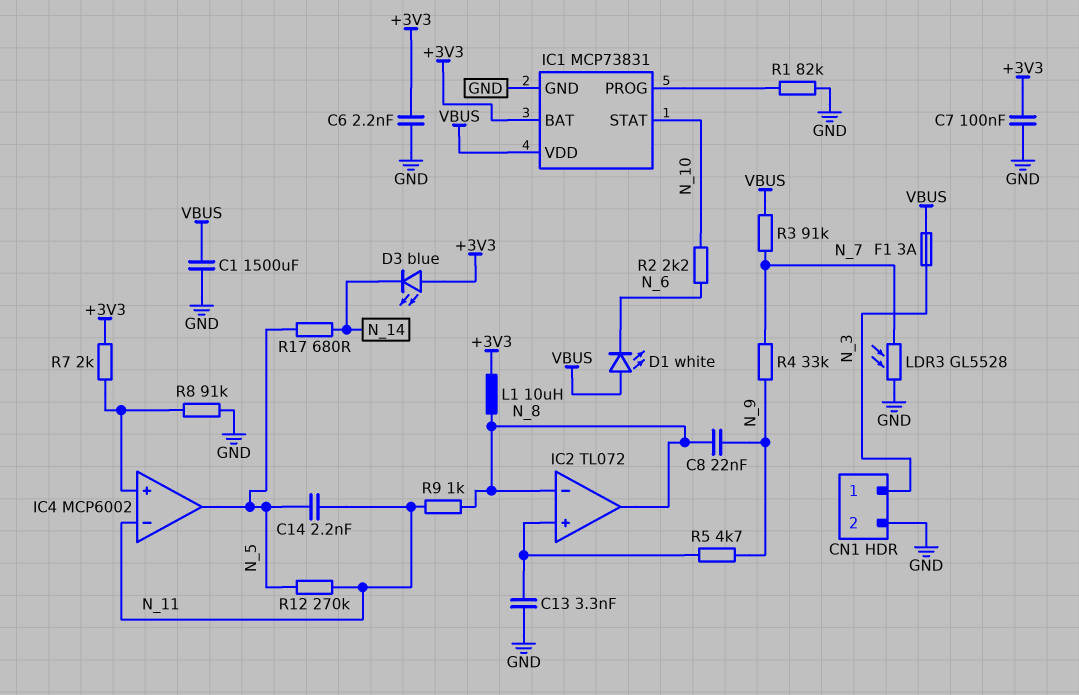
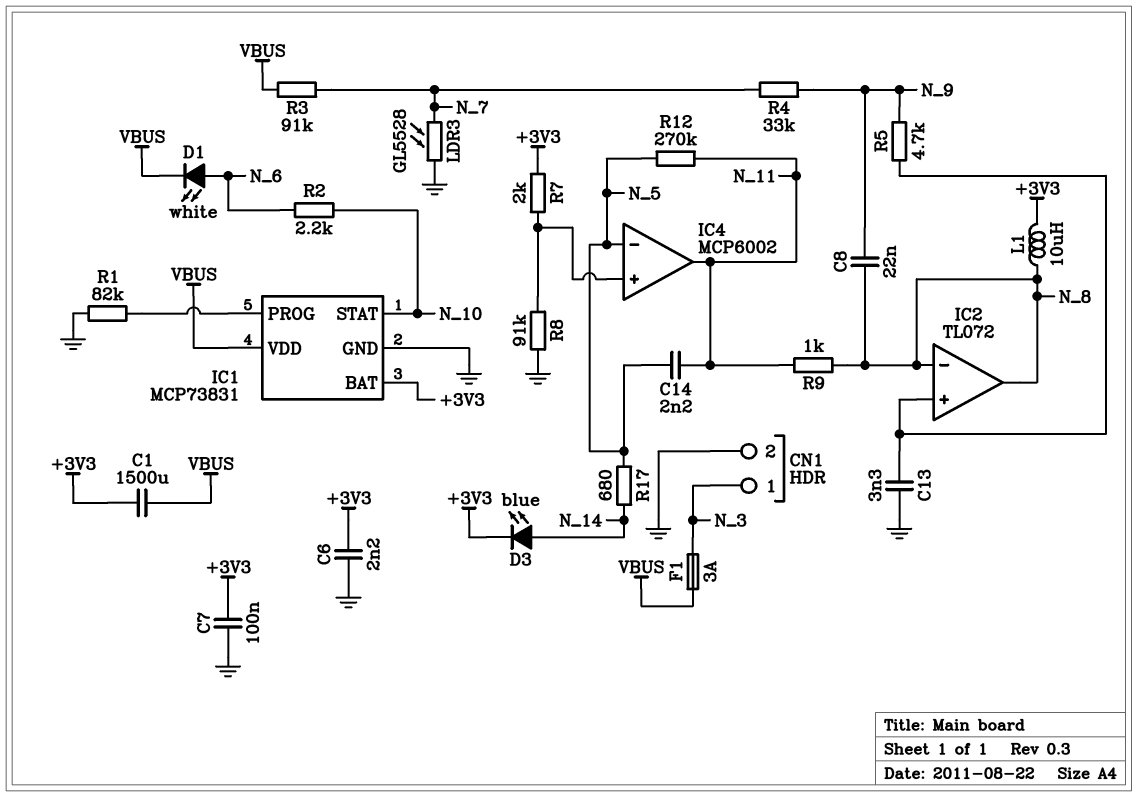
C1: 1500uF (GND, VBUS) -> 1500uF (+3V3, VBUS)
D1: LED white (A VBUS, K N_6) -> LED white (A N_6, K VBUS)
D3: LED blue (A +3V3, K N_14) -> LED blue (A N_14, K +3V3)
IC4 pin in-: N_11 -> N_5
IC4 pin out: N_5 -> N_11

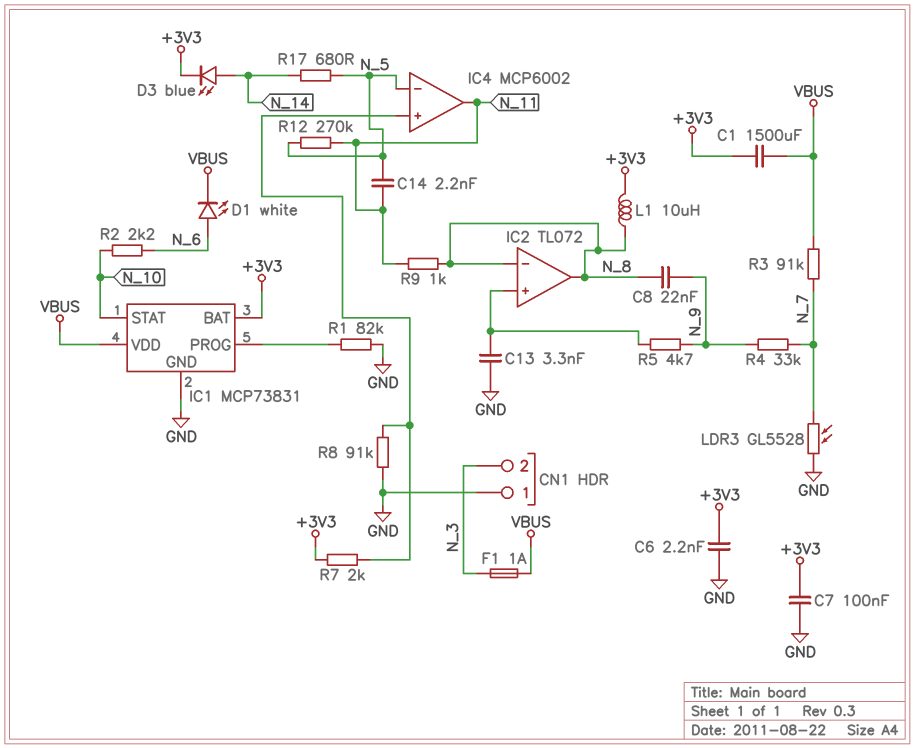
CN1 pin 1: N_3 -> GND
CN1 pin 2: GND -> N_3
F1: 3A (N_3, VBUS) -> 1A (N_3, VBUS)

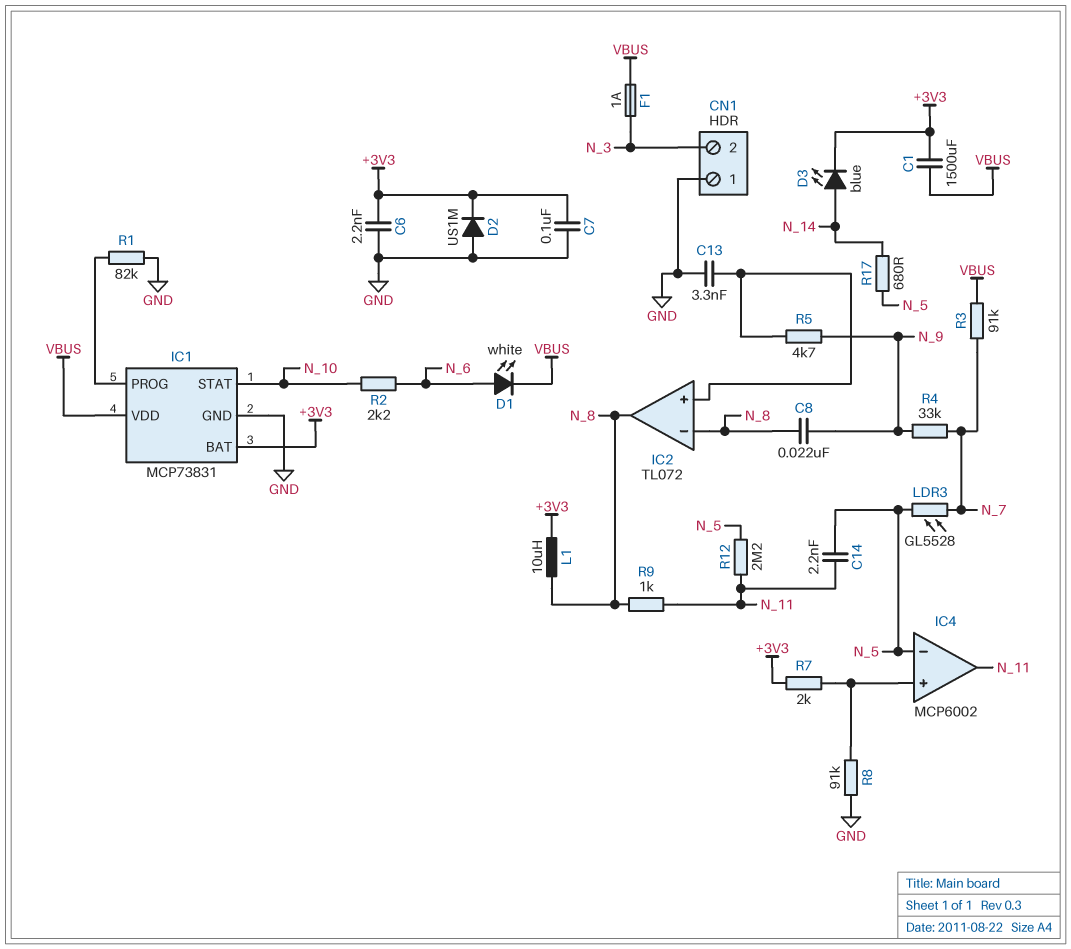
D2: none -> diode US1M (A GND, K +3V3)
LDR3: GL5528 (GND, N_7) -> GL5528 (N_5, N_7)
R12: 270k (N_5, N_11) -> 2.2M (N_5, N_11)

